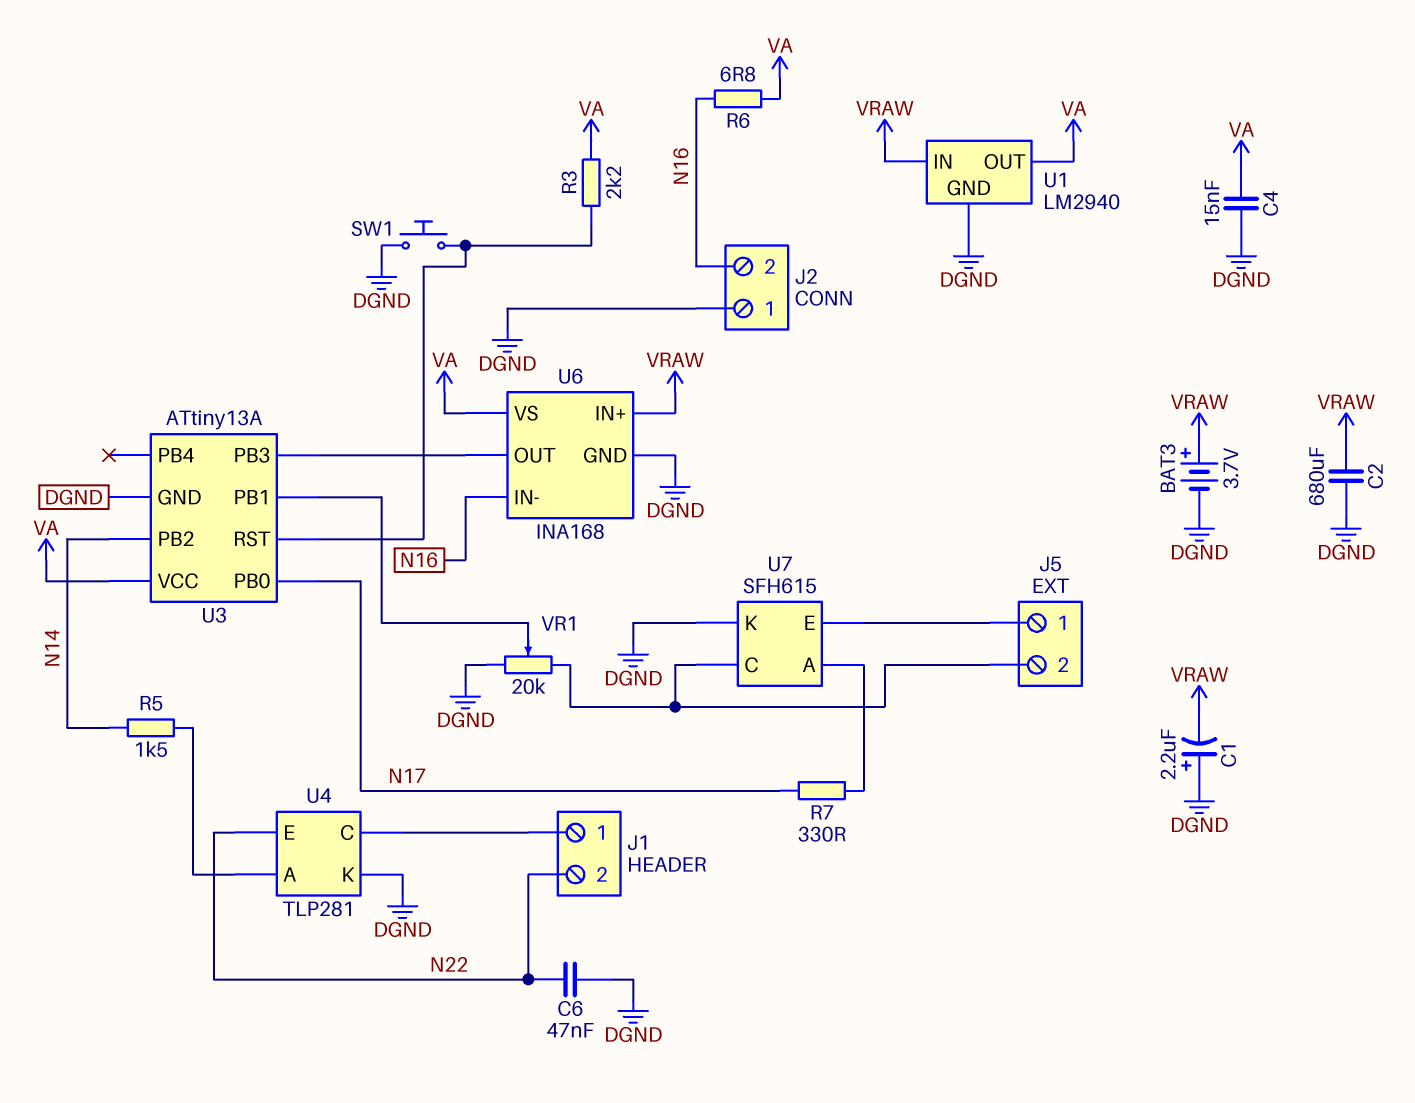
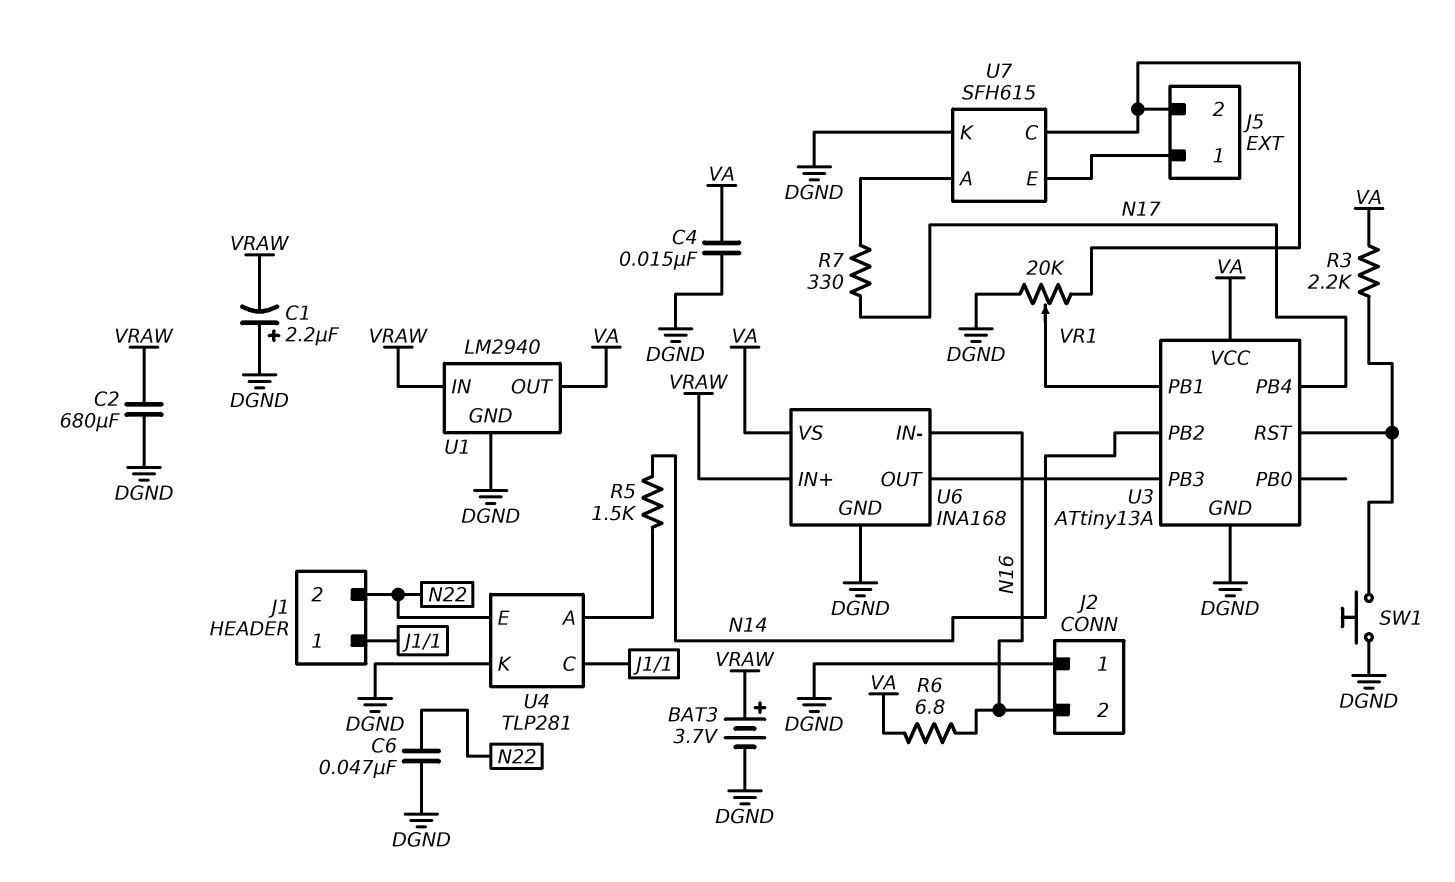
U3 pin PB0: N17 -> none
U3 pin PB4: none -> N17

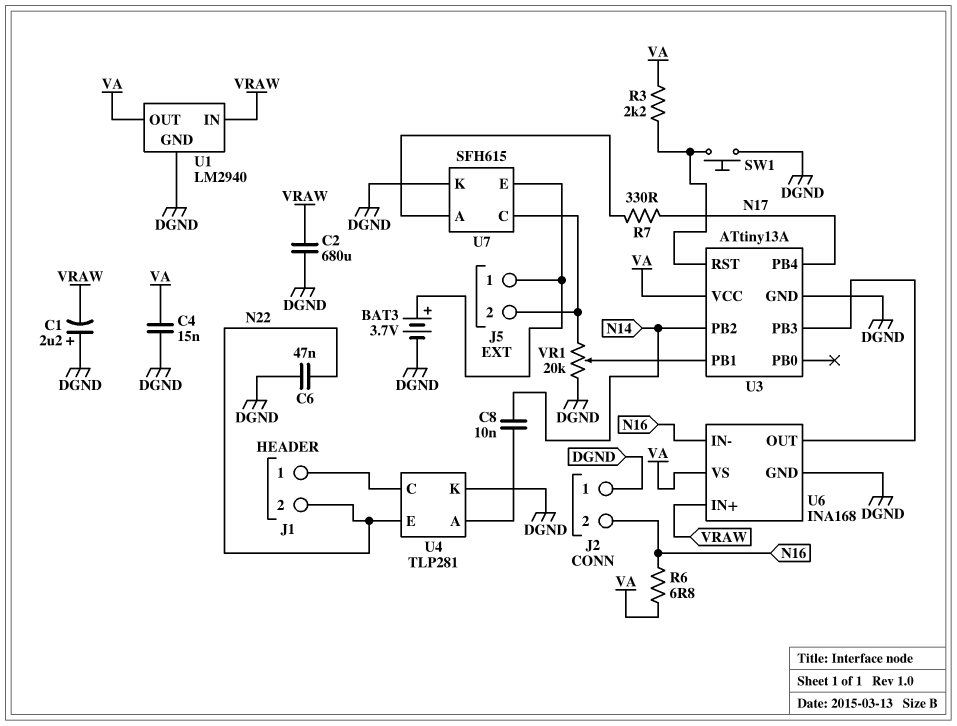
BAT3: 3.7V (plus VRAW, minus DGND) -> 3.7V (plus J5/1, minus DGND)
C8: none -> 10nF (N14, U4/A)
R5: 1.5k (N14, U4/A) -> none

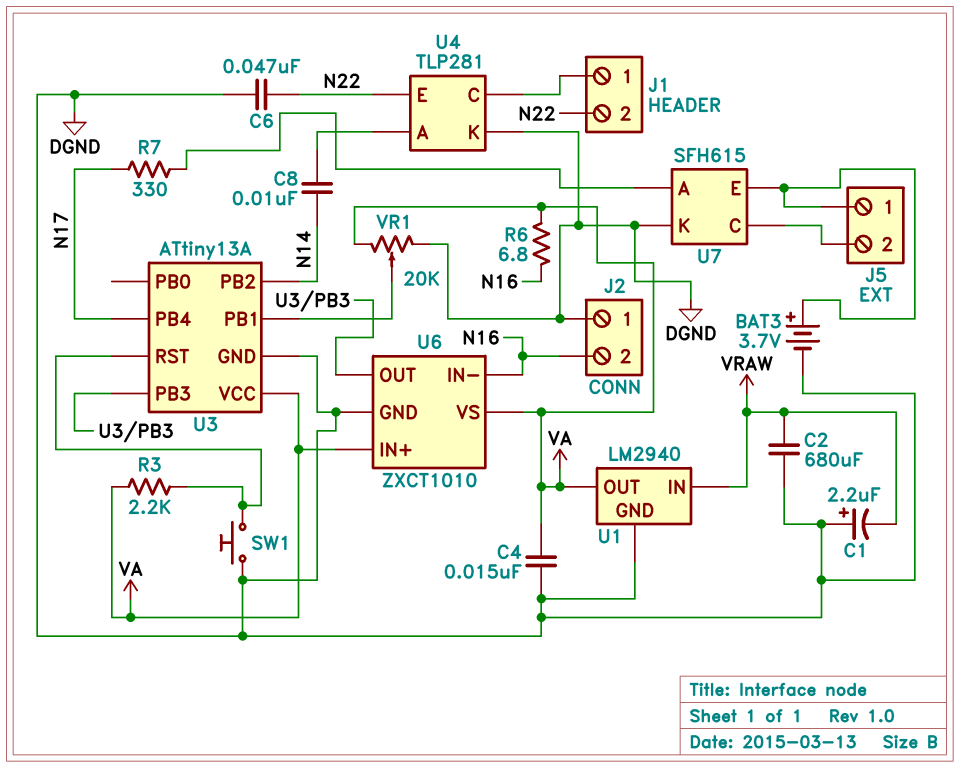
U6: INA168 -> ZXCT1010
U6 pin IN+: VRAW -> VA
VR1: 20k (DGND, J5/2, wiper U3/PB1) -> 20k (DGND, VA, wiper U3/PB1)

